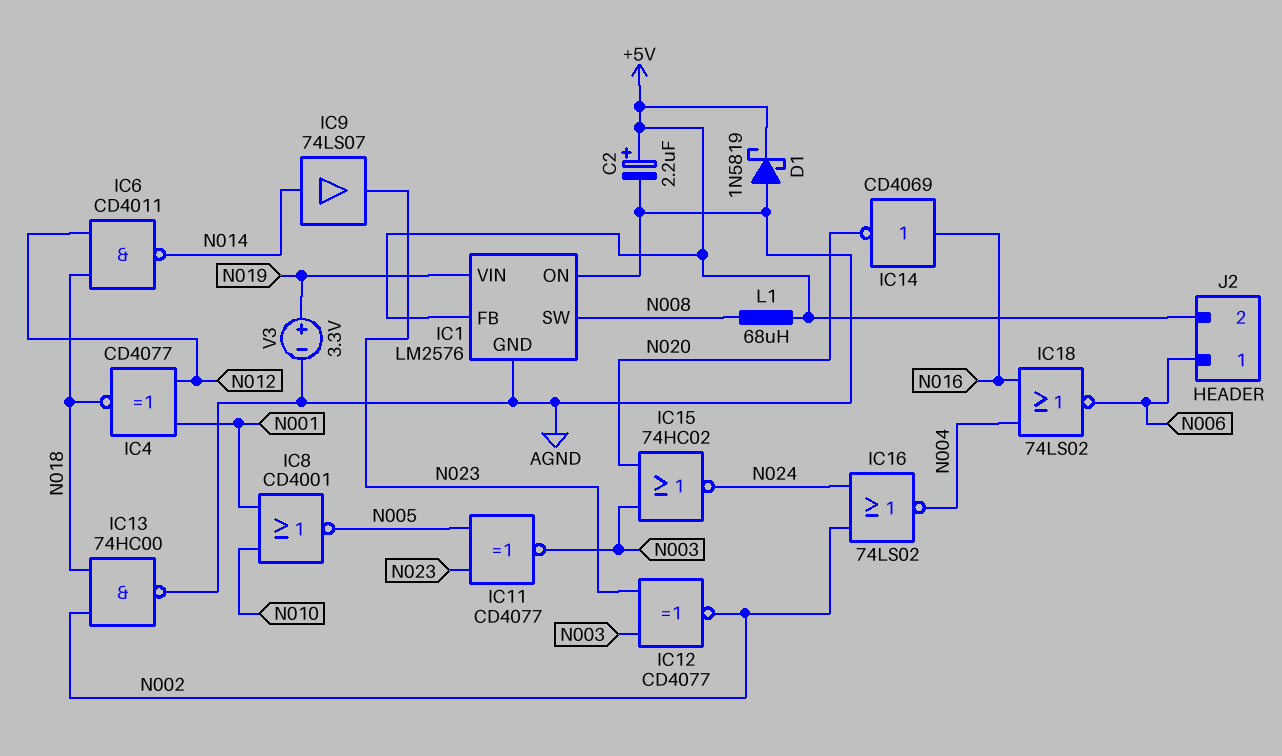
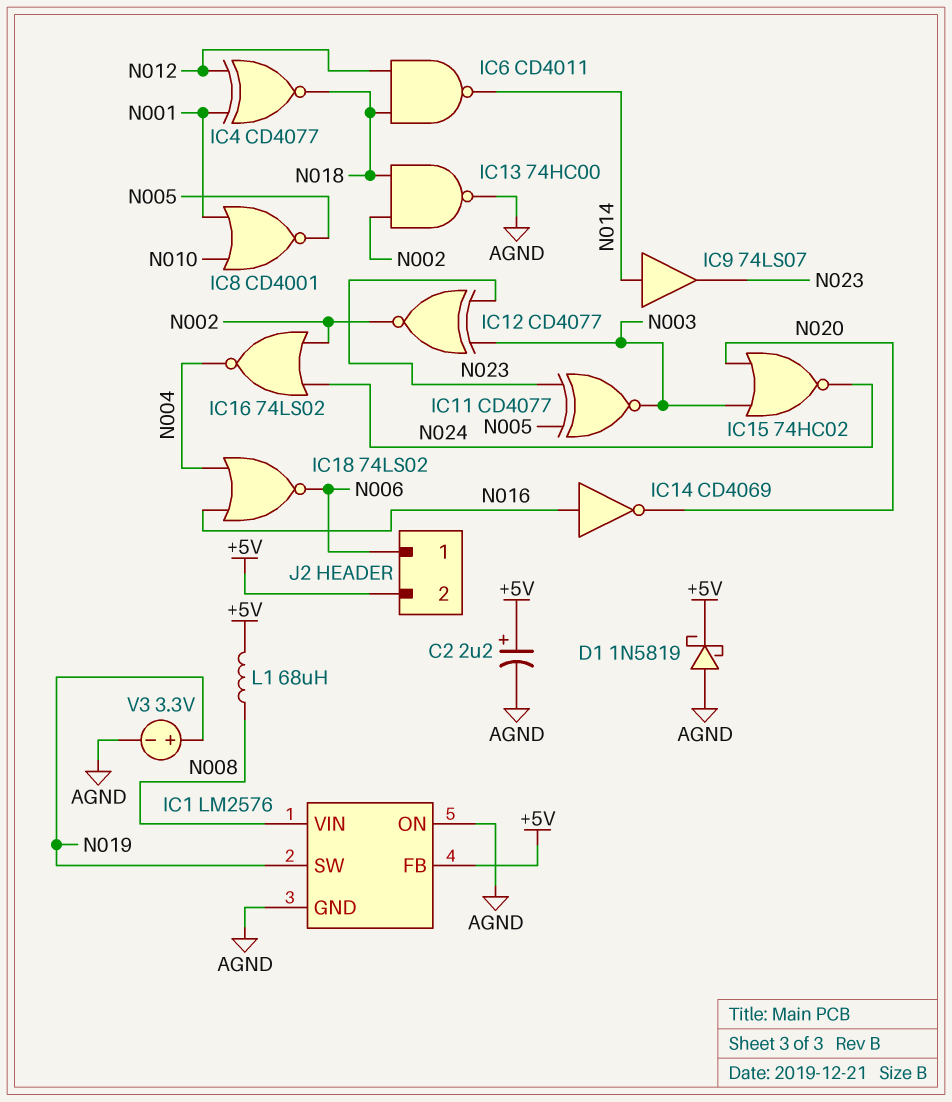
IC1 pin SW: N008 -> N019
IC1 pin VIN: N019 -> N008

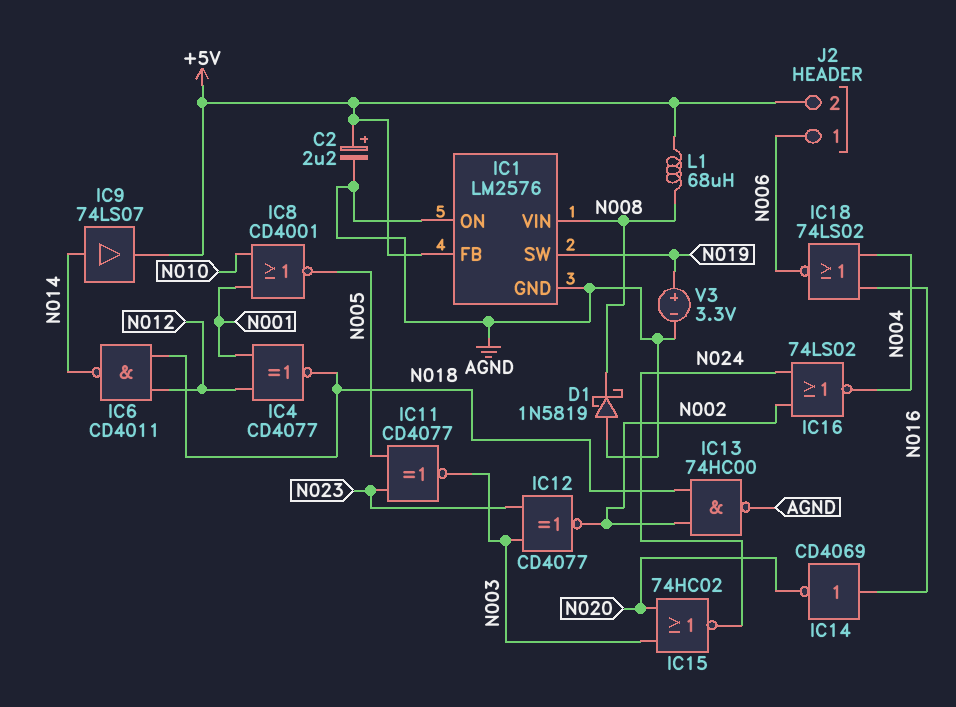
D1: schottky 1N5819 (A AGND, K +5V) -> schottky 1N5819 (A AGND, K N008)
IC9: buffer 74LS07 (in N014, out N023) -> buffer 74LS07 (in N014, out +5V)

